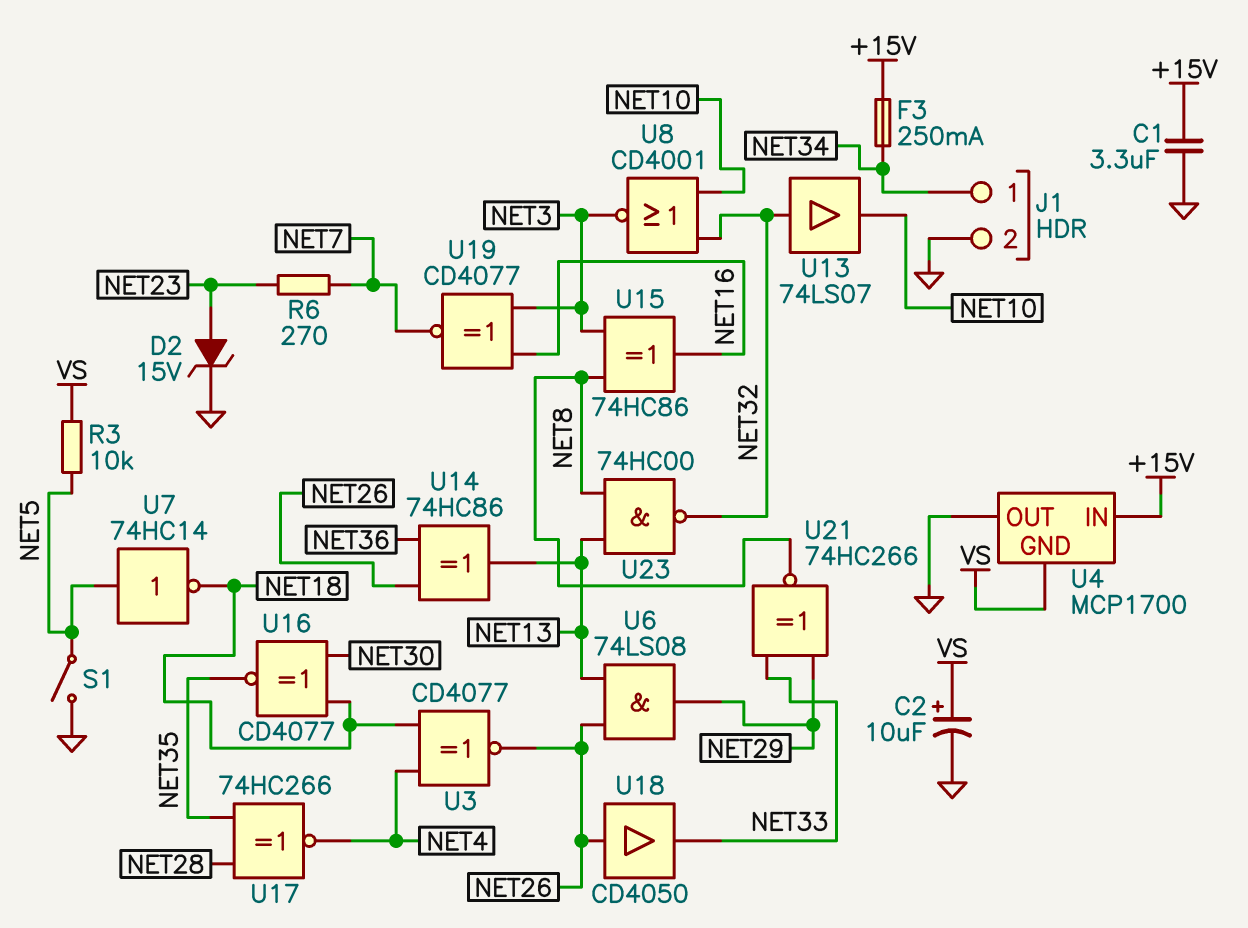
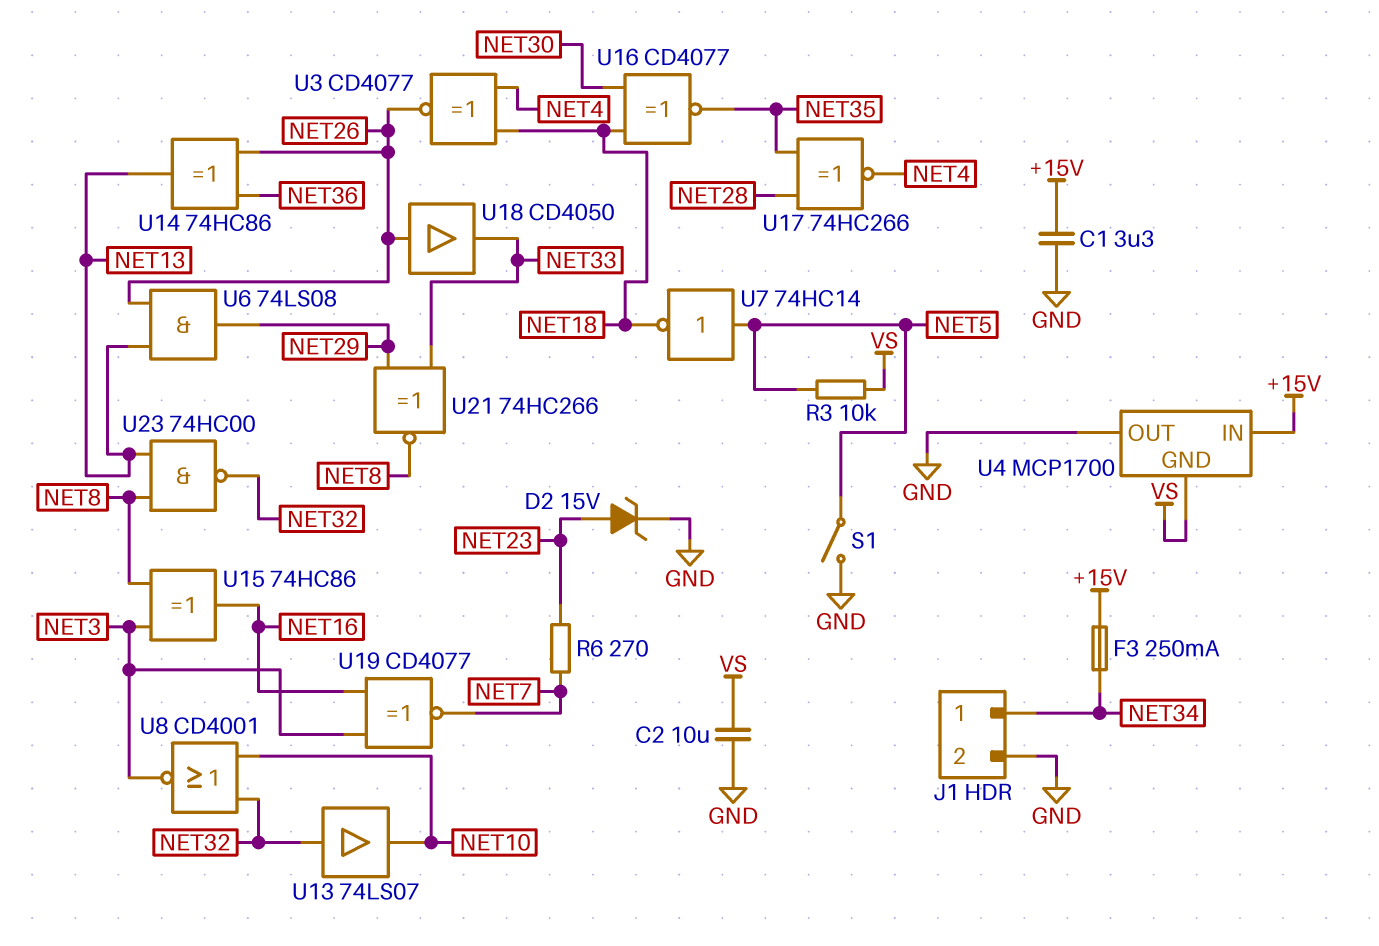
C2: 10uF (plus VS, minus GND) -> 10uF (GND, VS)

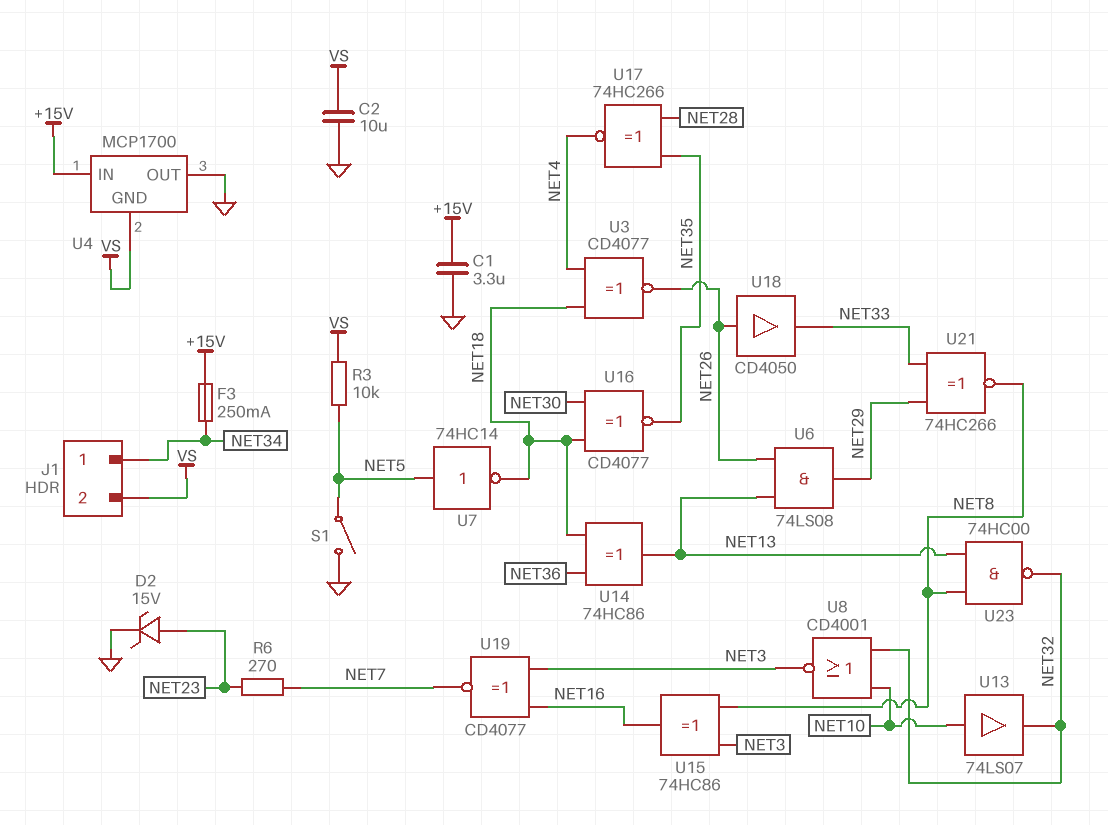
J1 pin 2: GND -> VS
U13: buffer 74LS07 (in NET32, out NET10) -> buffer 74LS07 (in NET10, out NET32)
U14: XOR 74HC86 (in NET26, in NET36, out NET13) -> XOR 74HC86 (in NET18, in NET36, out NET13)

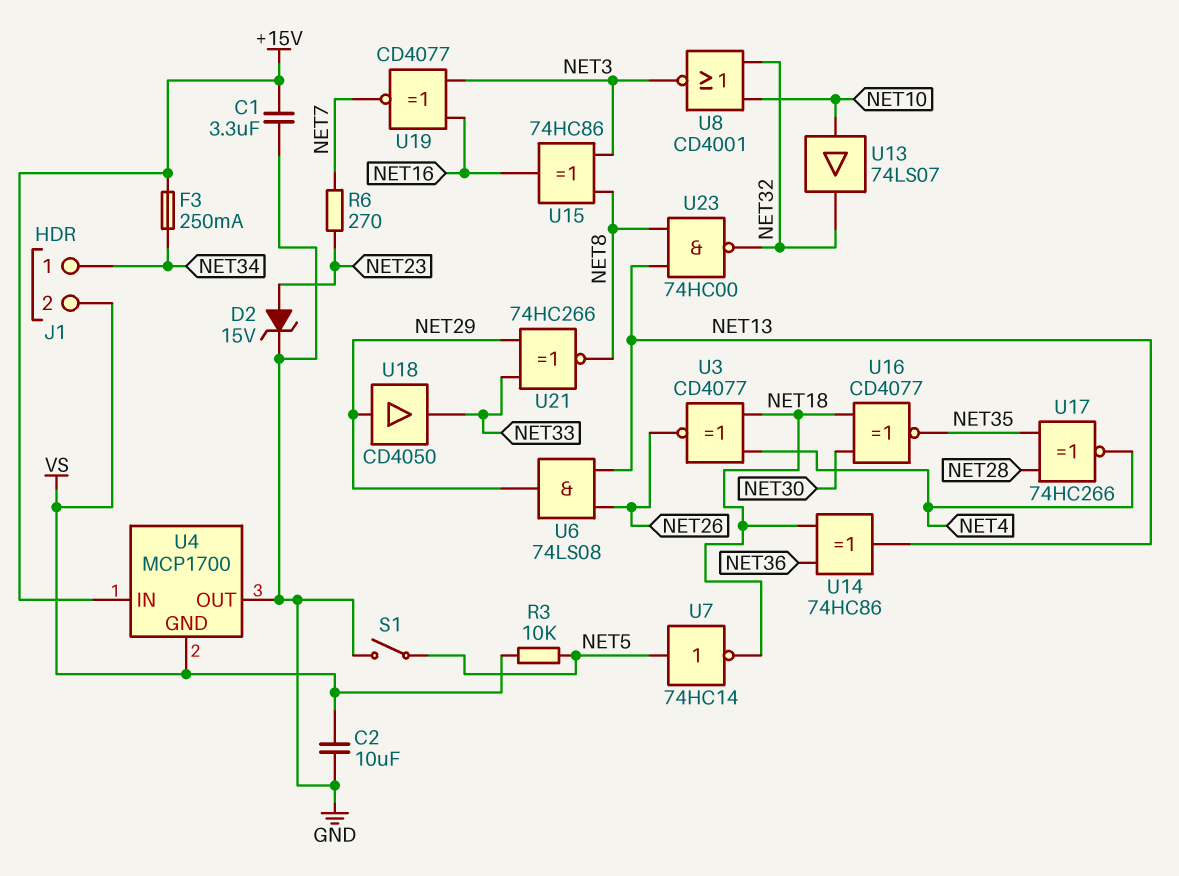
U18: buffer CD4050 (in NET26, out NET33) -> buffer CD4050 (in NET29, out NET33)

